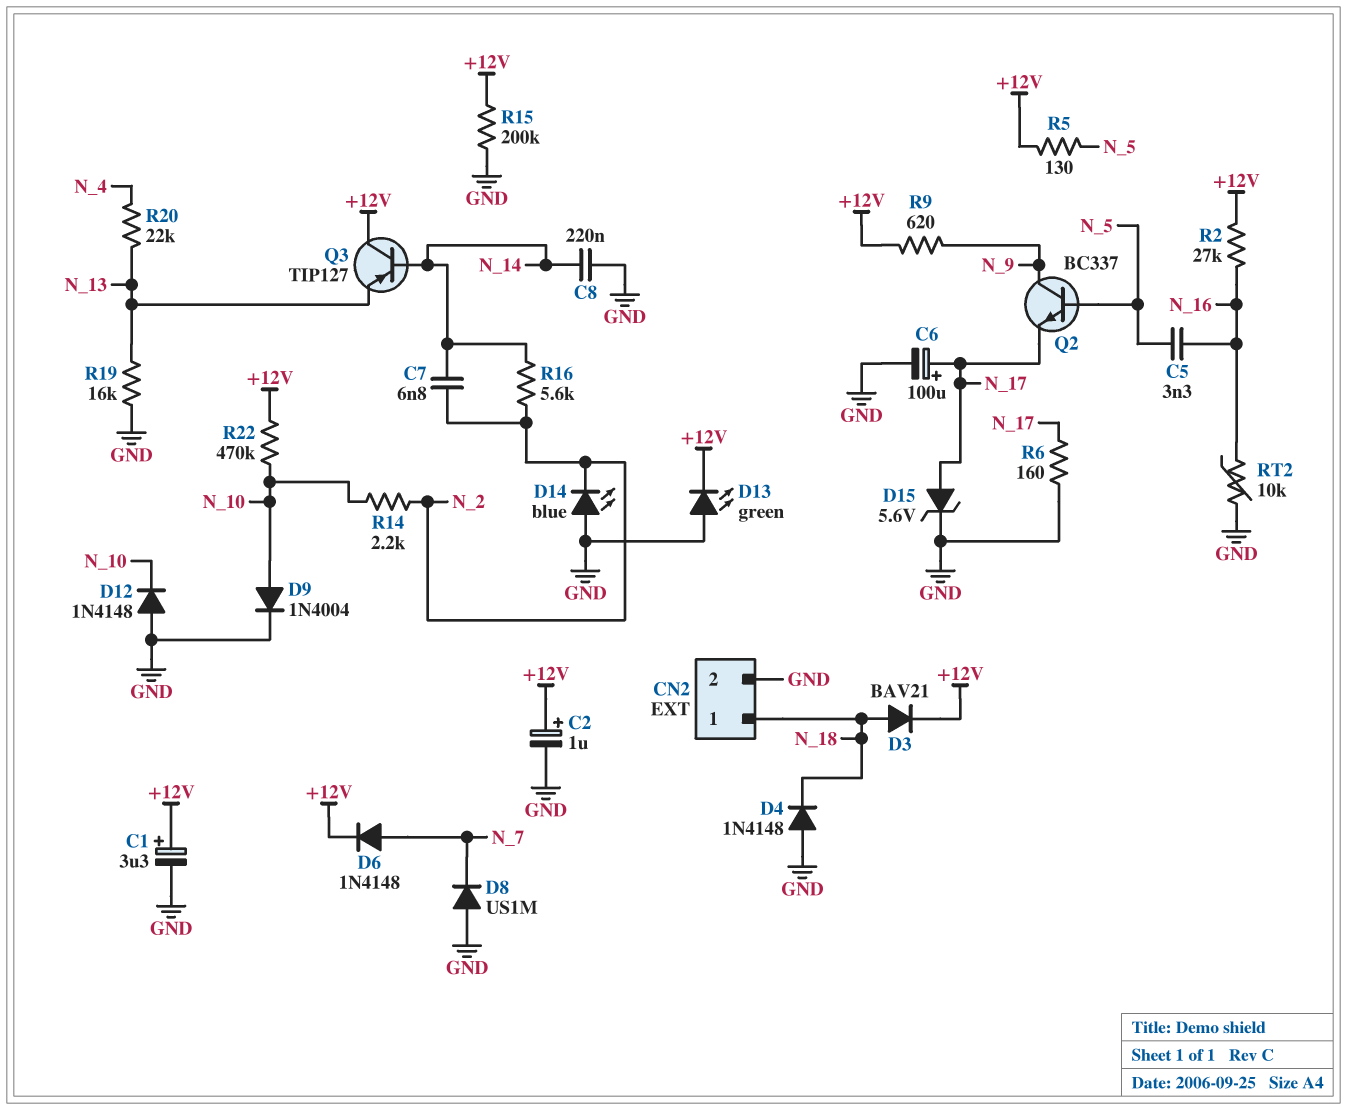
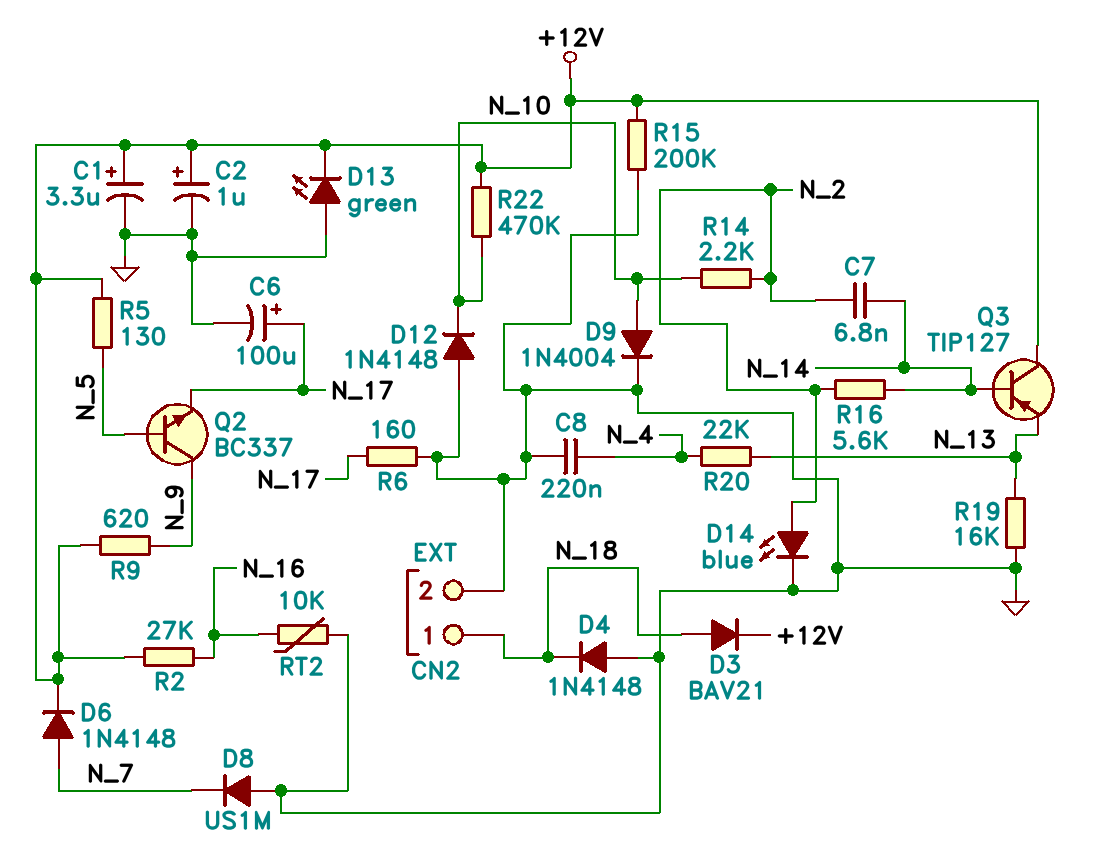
C5: 3.3nF (N_5, N_16) -> none
C8: 220nF (GND, N_14) -> 220nF (GND, N_4)
D14: LED blue (A GND, K N_2) -> LED blue (A N_2, K GND)
D15: zener 5.6V (A N_17, K GND) -> none

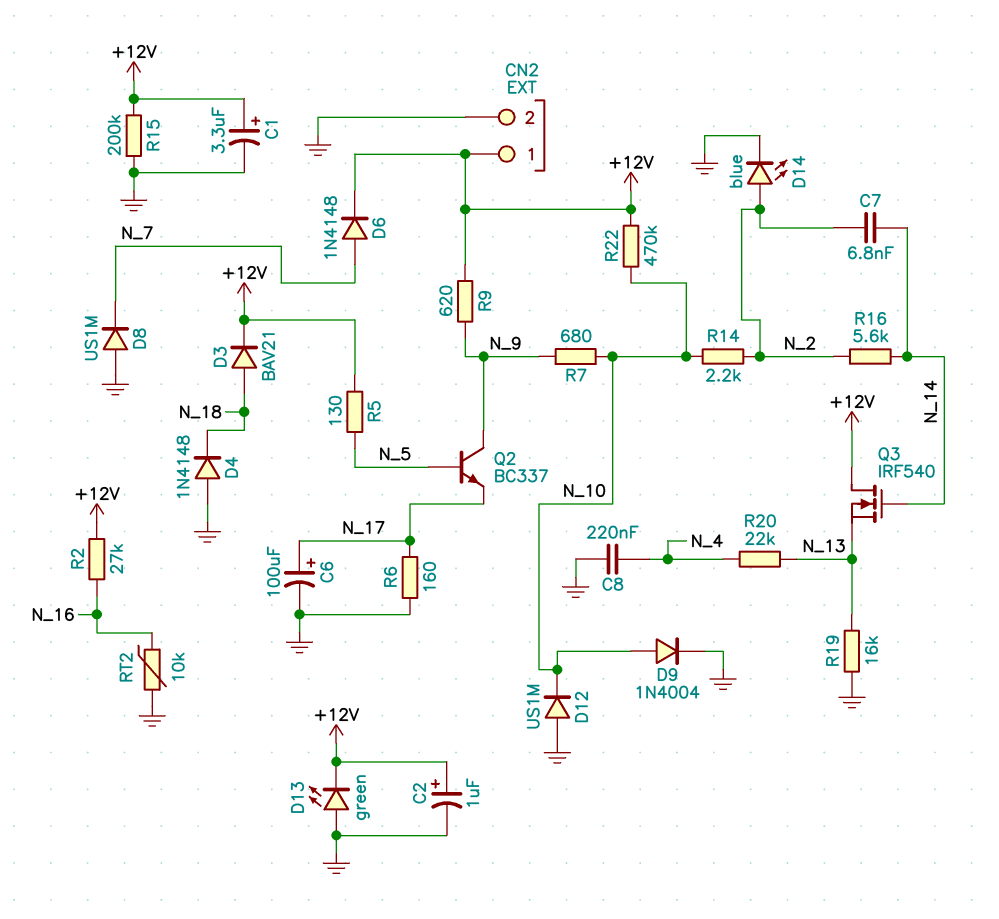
CN2 pin 1: N_18 -> +12V
D12: diode 1N4148 (A GND, K N_10) -> diode US1M (A GND, K N_10)
Q3: PNP TIP127 (B N_14, C +12V, E N_13) -> NMOS IRF540 (G N_14, D +12V, S N_13)
R7: none -> 680 (N_9, N_10)

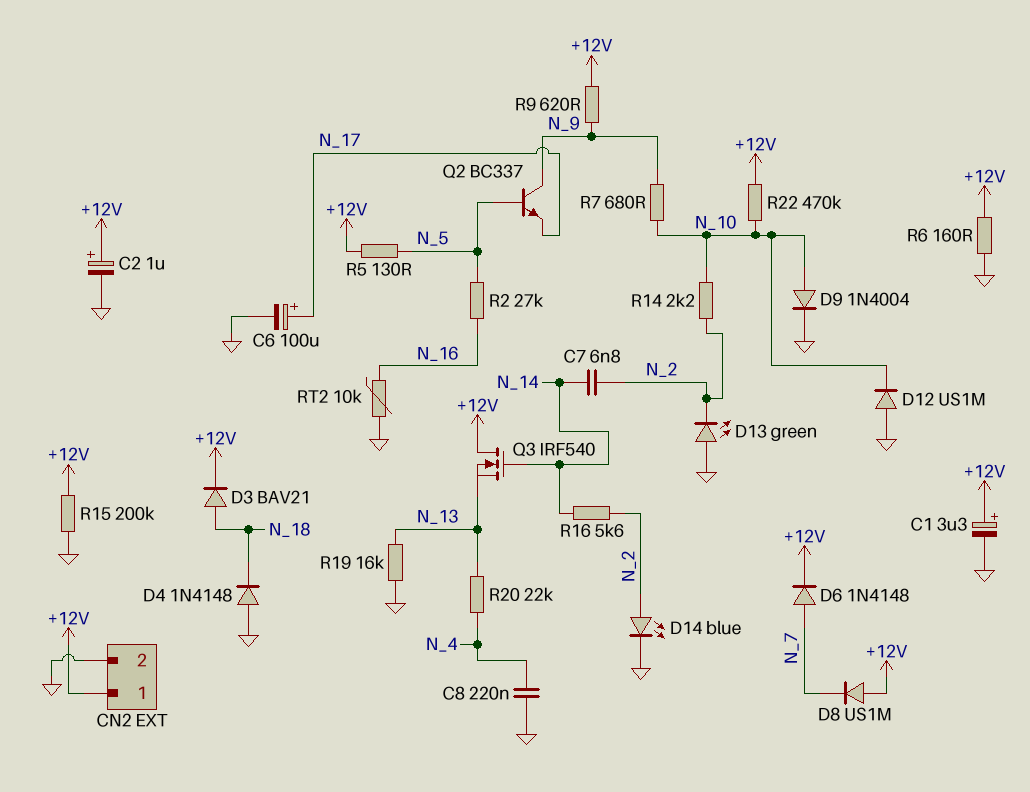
D8: diode US1M (A GND, K N_7) -> diode US1M (A +12V, K N_7)
D13: LED green (A GND, K +12V) -> LED green (A GND, K N_2)
R2: 27k (+12V, N_16) -> 27k (N_5, N_16)
R6: 160 (GND, N_17) -> 160 (+12V, GND)

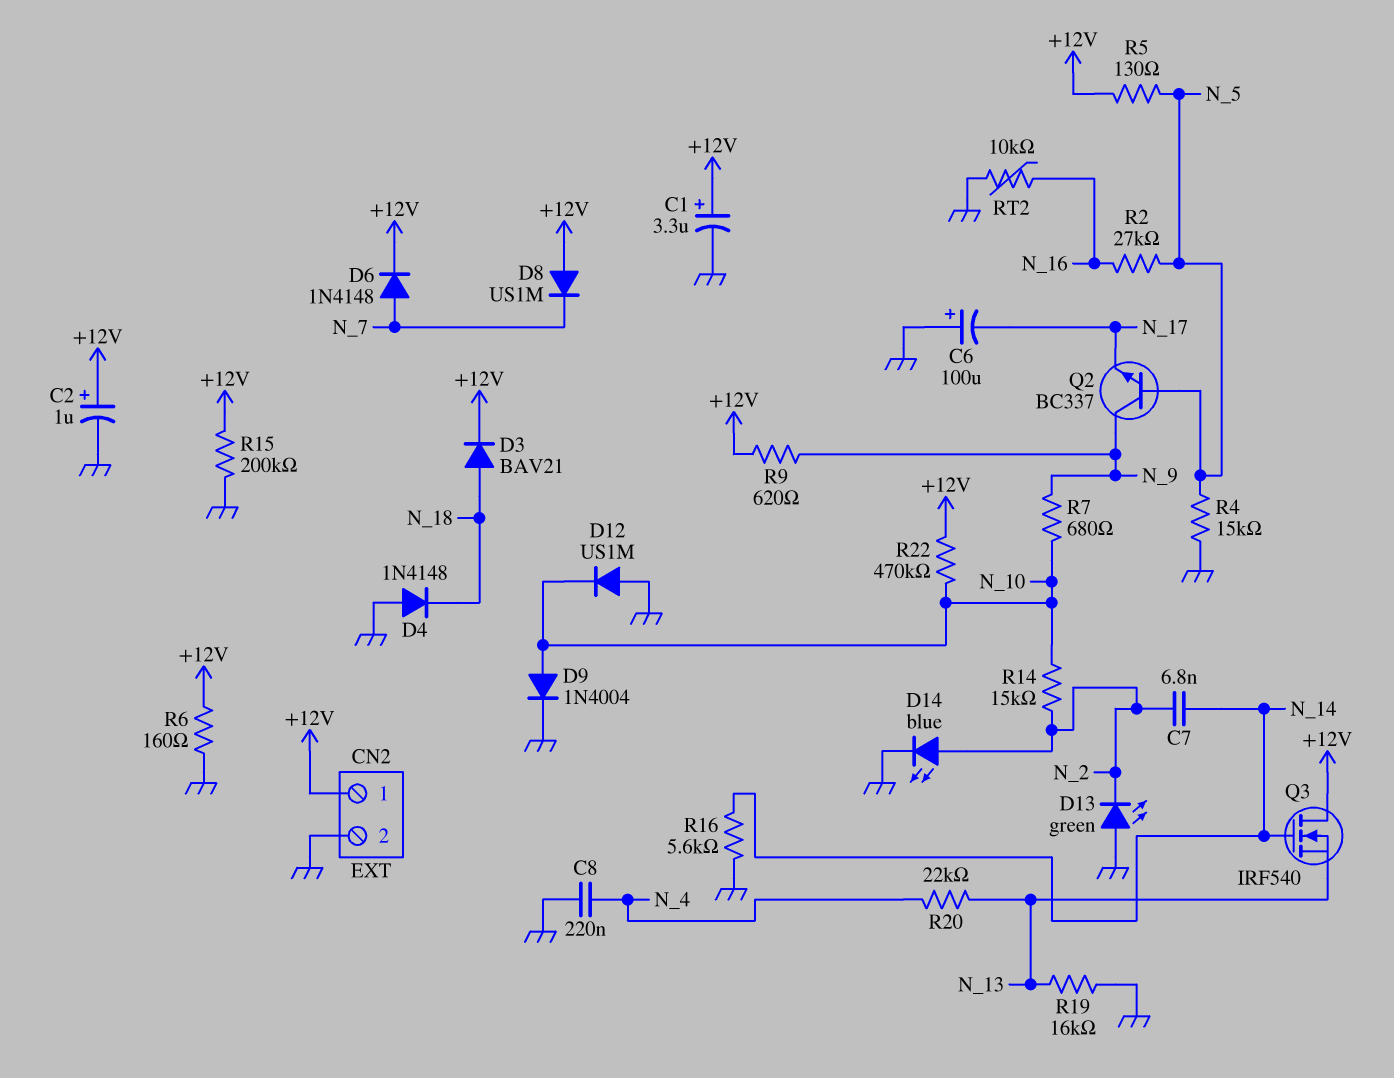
C6: 100uF (plus N_17, minus GND) -> 100uF (plus GND, minus N_17)
R4: none -> 15k (GND, N_5)
R14: 2.2k (N_2, N_10) -> 15k (N_2, N_10)
R16: 5.6k (N_2, N_14) -> 5.6k (GND, N_14)

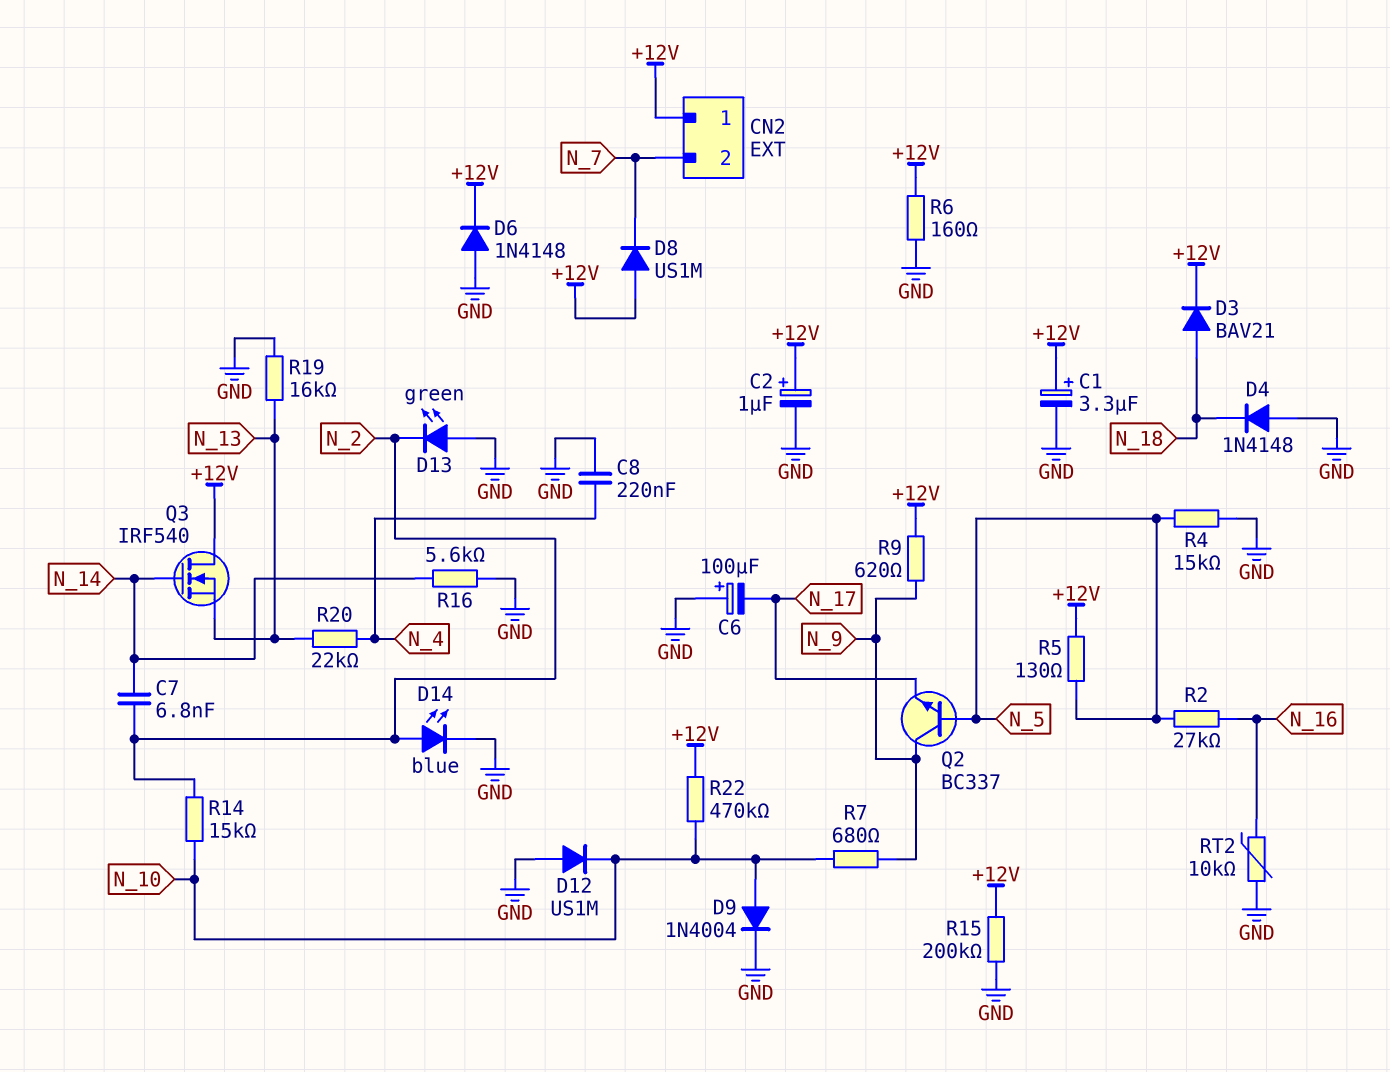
CN2 pin 2: GND -> N_7
D6: diode 1N4148 (A N_7, K +12V) -> diode 1N4148 (A GND, K +12V)

